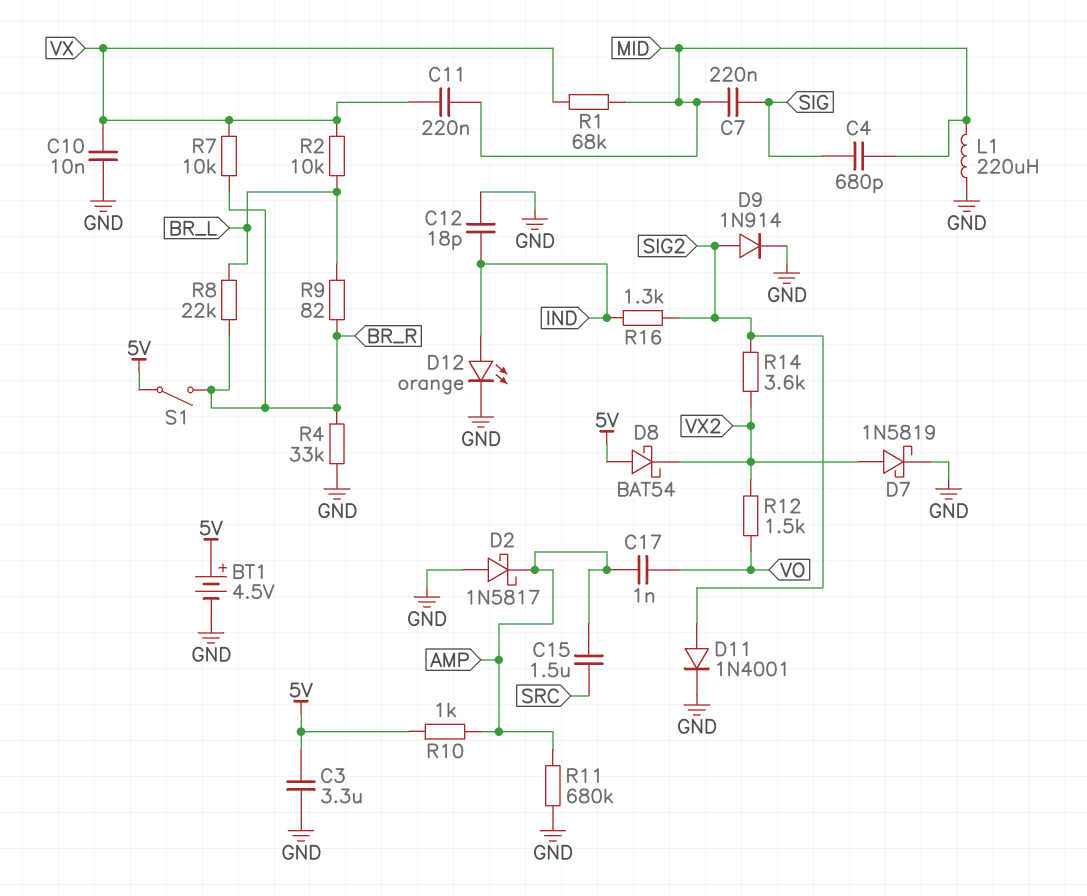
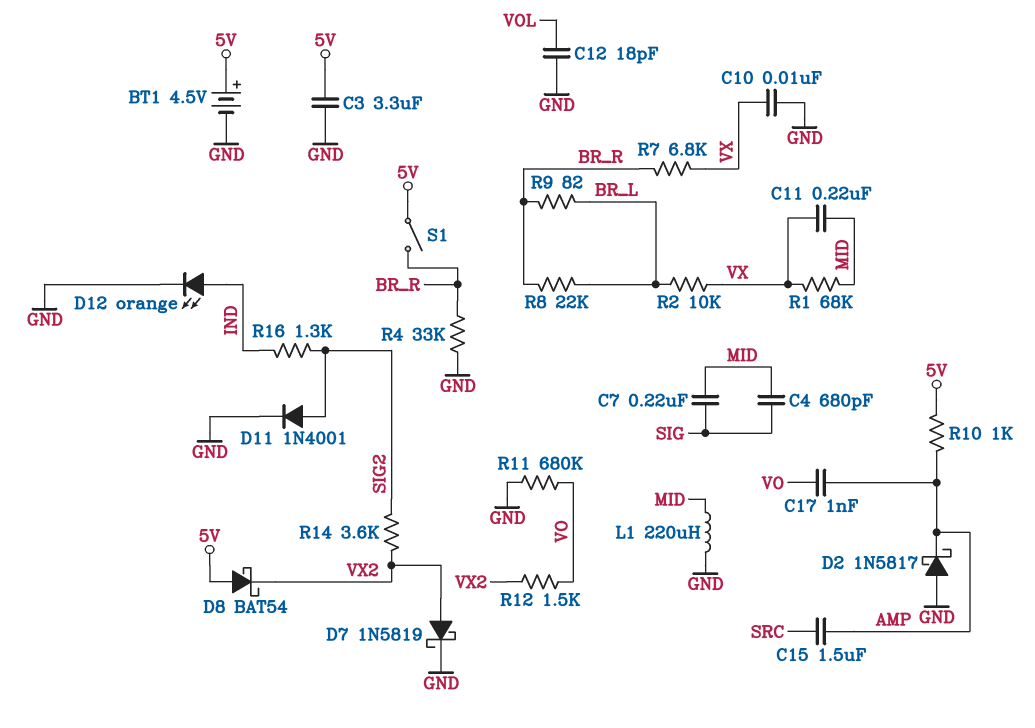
C12: 18pF (GND, IND) -> 18pF (GND, VOL)
D9: diode 1N914 (A SIG2, K GND) -> none
R7: 10k (BR_R, VX) -> 6.8k (BR_R, VX)
R11: 680k (AMP, GND) -> 680k (GND, VO)

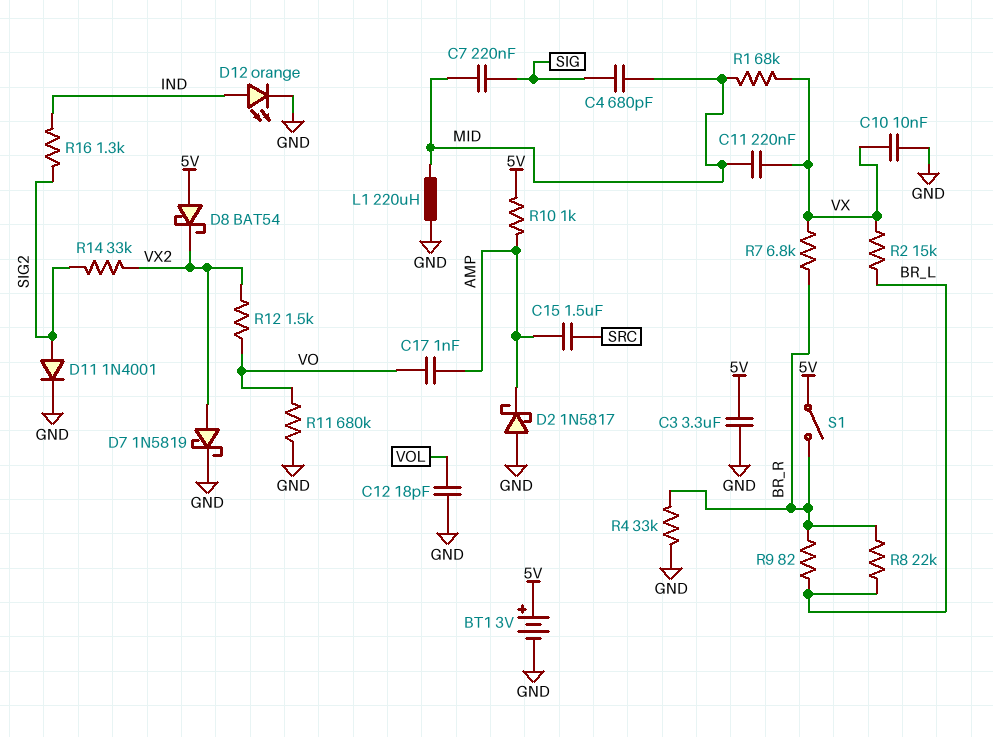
BT1: 4.5V (plus 5V, minus GND) -> 3V (plus 5V, minus GND)
R2: 10k (BR_L, VX) -> 15k (BR_L, VX)
R14: 3.6k (SIG2, VX2) -> 33k (SIG2, VX2)

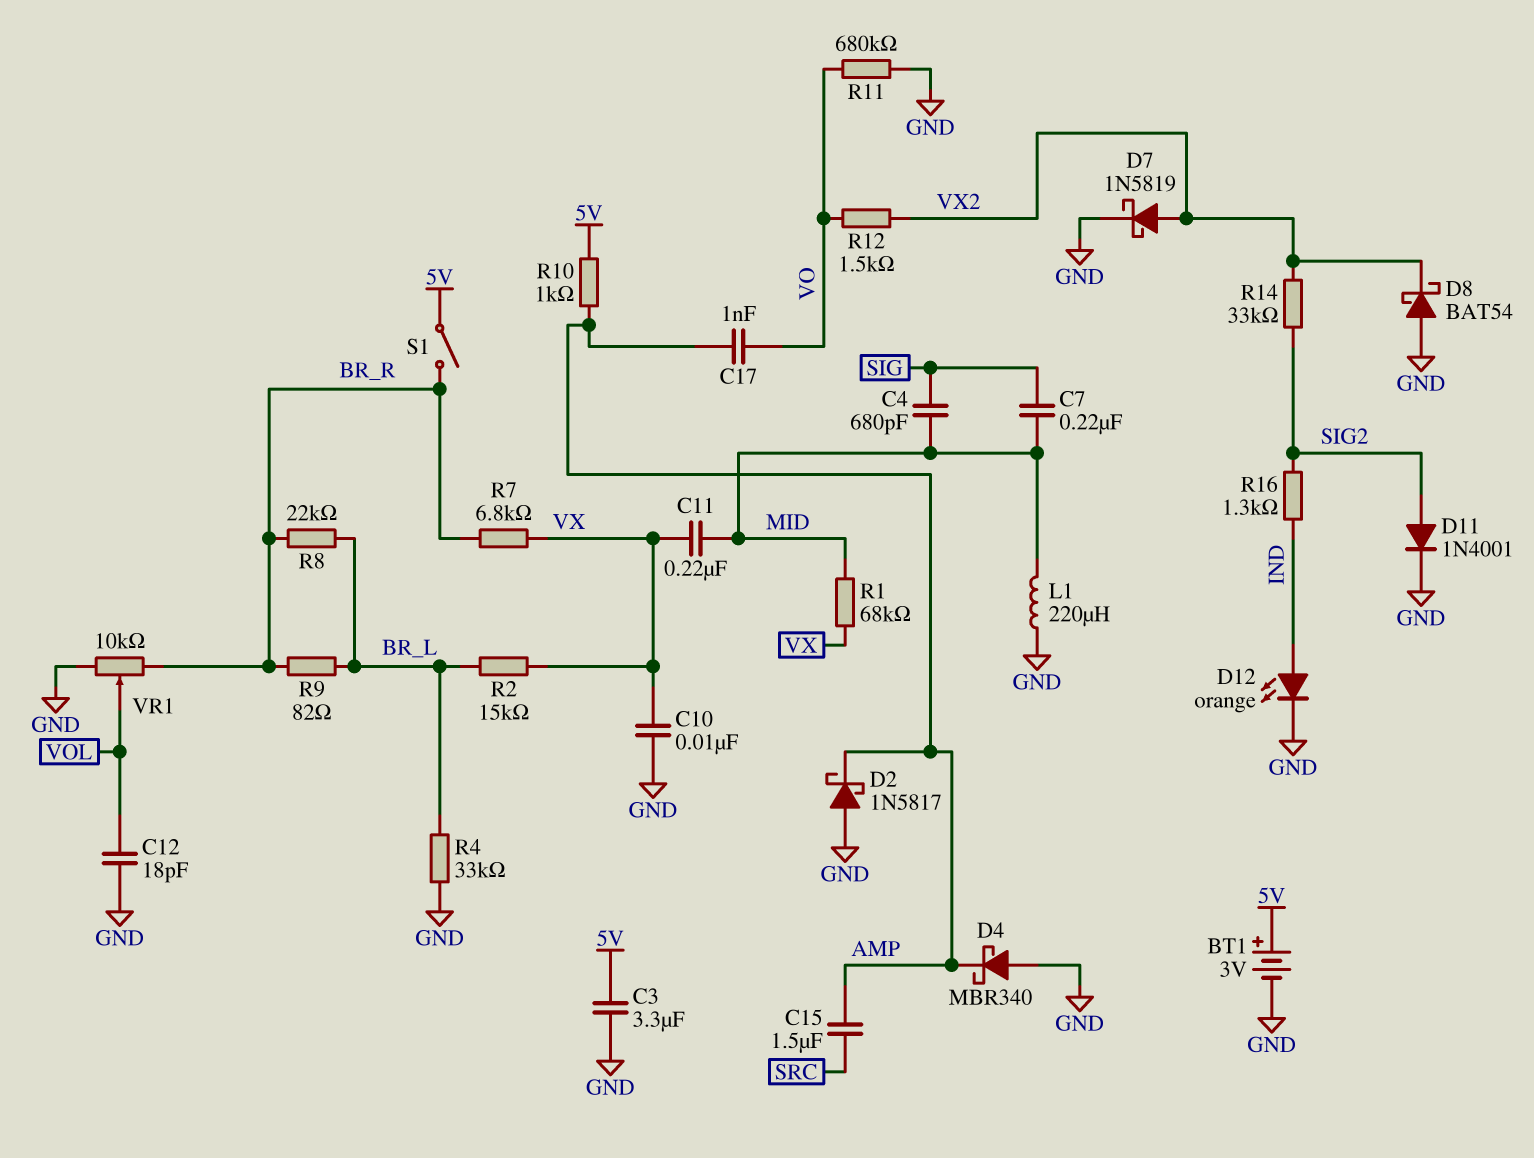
D4: none -> schottky MBR340 (A GND, K AMP)
D8: schottky BAT54 (A 5V, K VX2) -> schottky BAT54 (A GND, K VX2)
R4: 33k (BR_R, GND) -> 33k (BR_L, GND)
VR1: none -> 10k (BR_R, GND, wiper VOL)

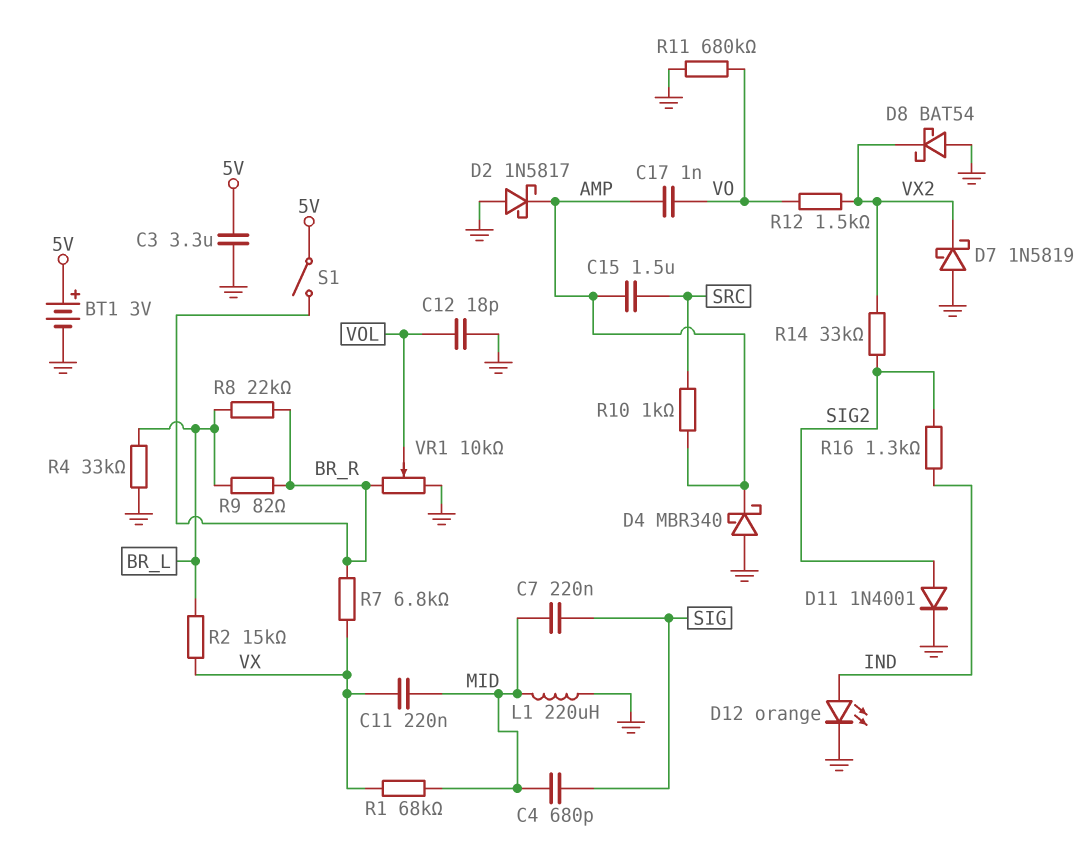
C10: 10nF (GND, VX) -> none
D7: schottky 1N5819 (A VX2, K GND) -> schottky 1N5819 (A GND, K VX2)
R10: 1k (5V, AMP) -> 1k (AMP, SRC)

